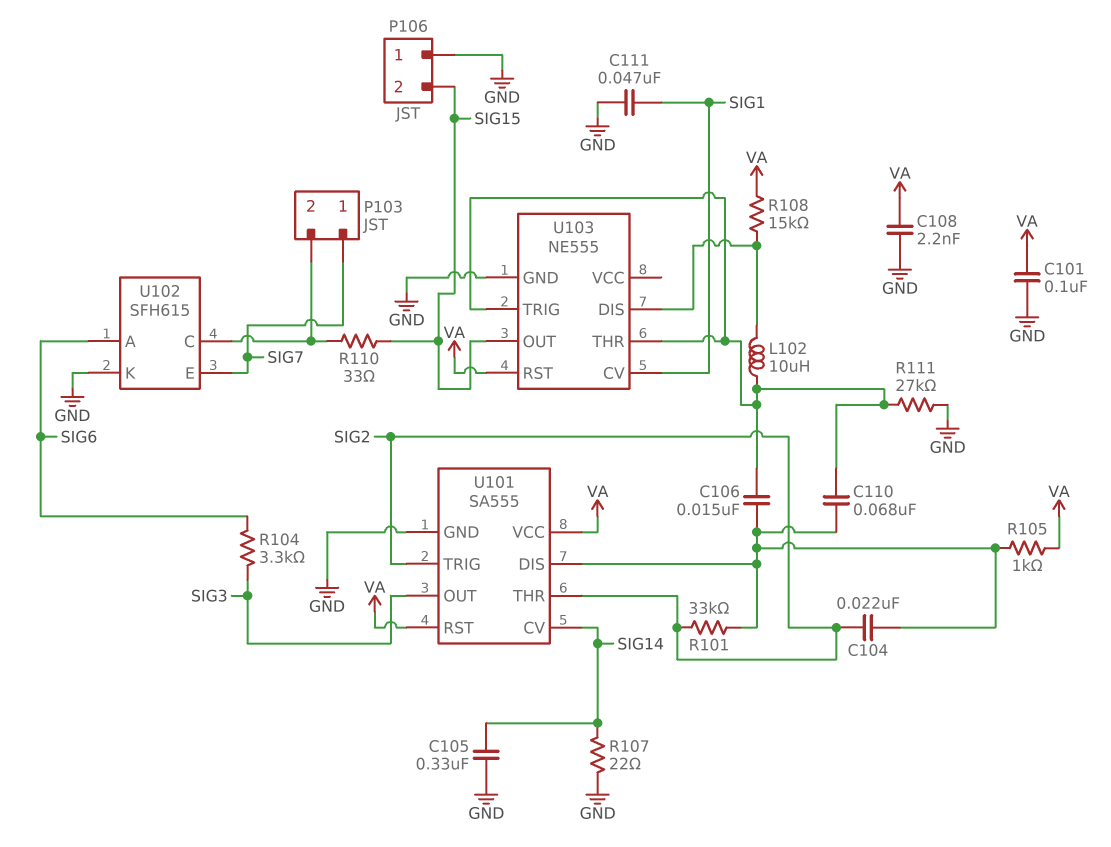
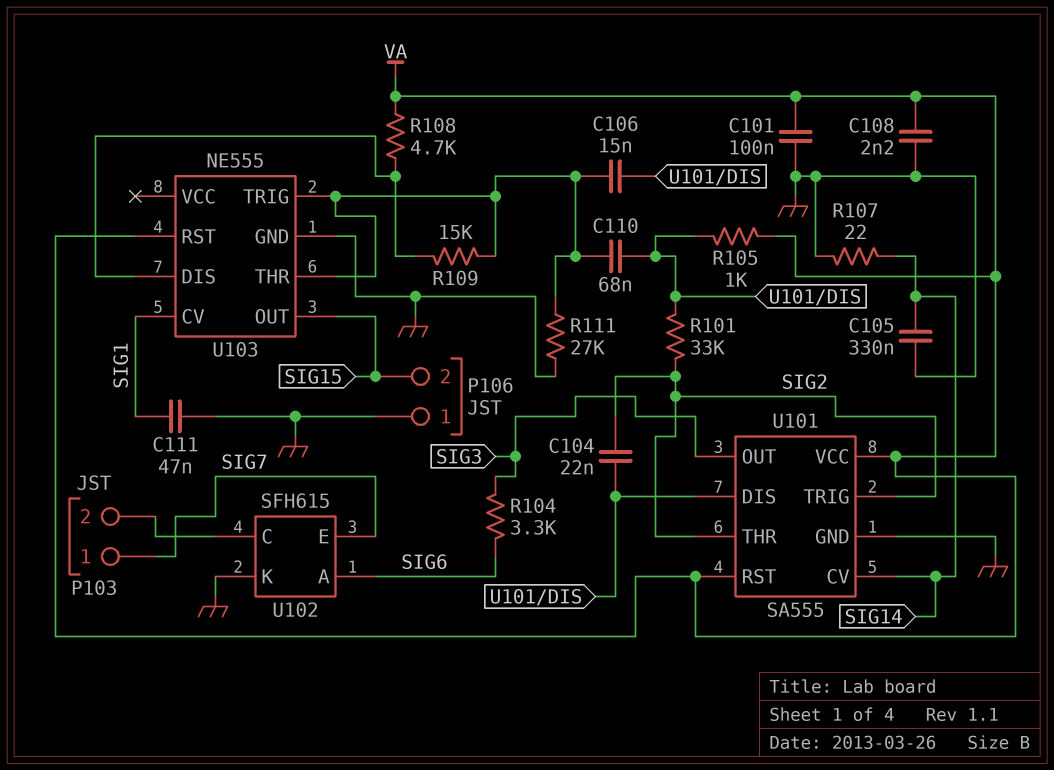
L102: 10uH (U103/DIS, U103/THR) -> none
R108: 15k (U103/DIS, VA) -> 4.7k (U103/DIS, VA)
R109: none -> 15k (U103/DIS, U103/THR)
R110: 33 (P103/2, SIG15) -> none

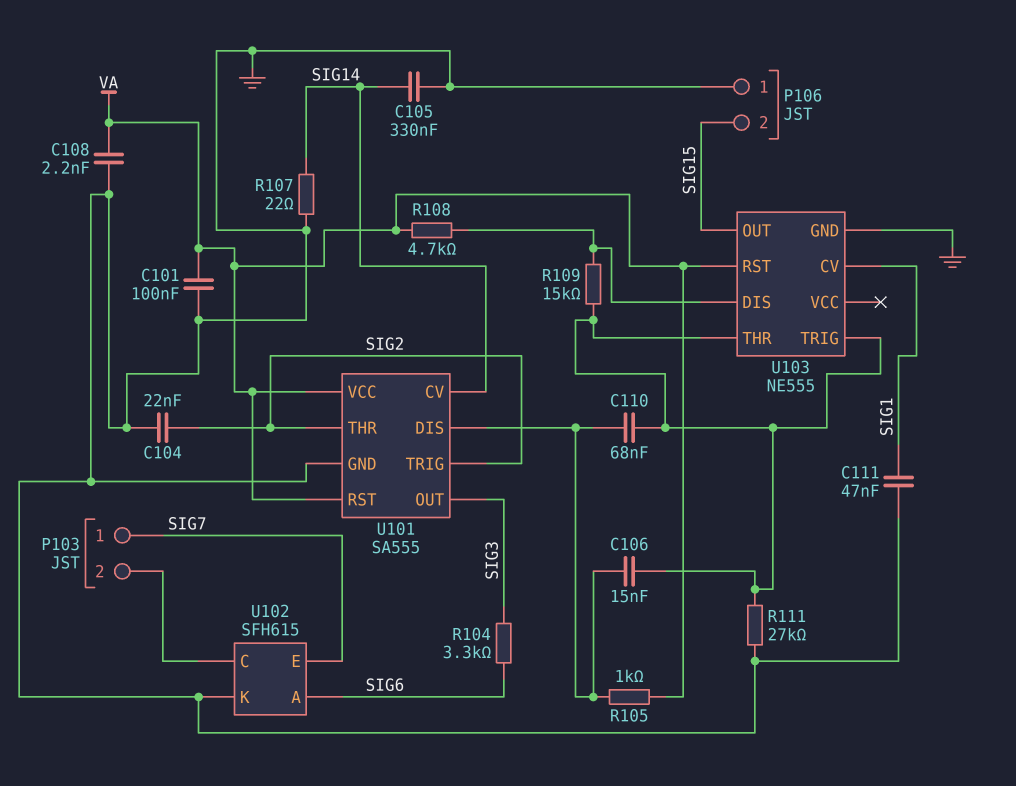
C104: 22nF (SIG2, U101/DIS) -> 22nF (GND, SIG2)
R101: 33k (SIG2, U101/DIS) -> none

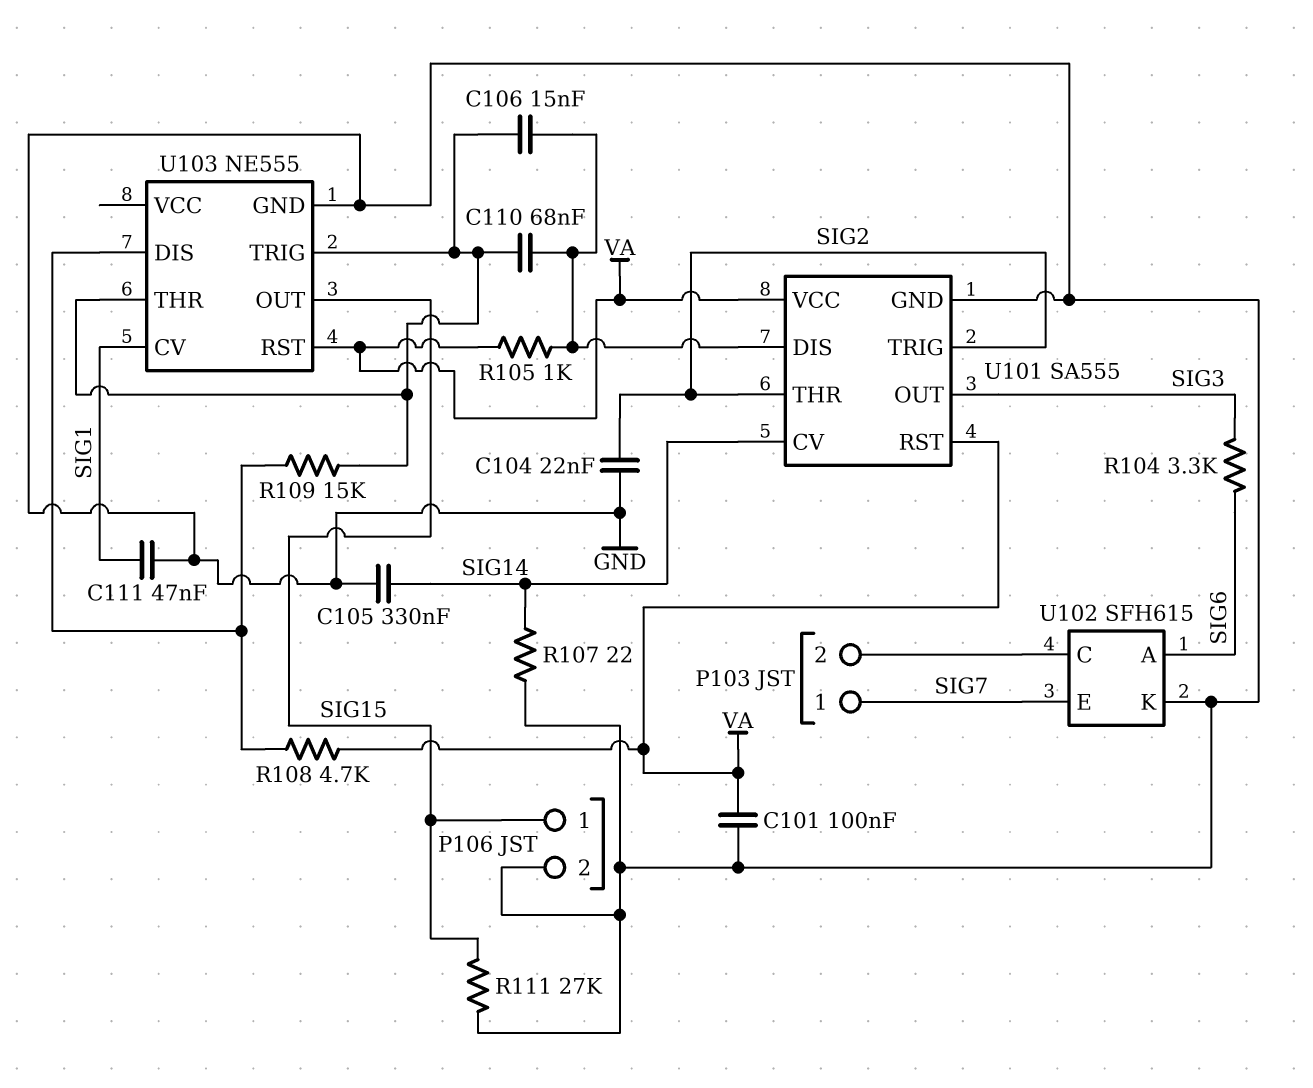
C108: 2.2nF (GND, VA) -> none
P106 pin 1: GND -> SIG15
P106 pin 2: SIG15 -> GND
R111: 27k (GND, U103/THR) -> 27k (GND, SIG15)

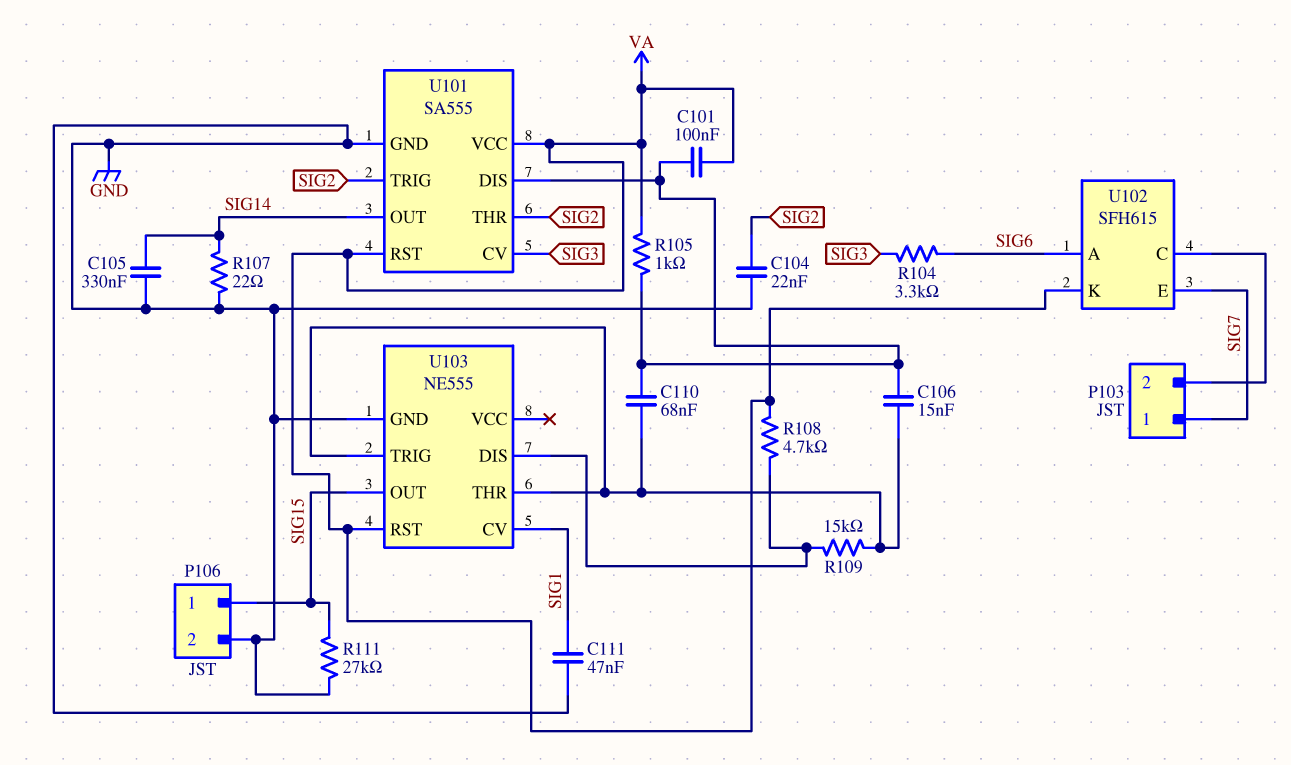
C101: 100nF (GND, VA) -> 100nF (U101/DIS, VA)
U101 pin CV: SIG14 -> SIG3
U101 pin OUT: SIG3 -> SIG14
U102 pin K: GND -> VA

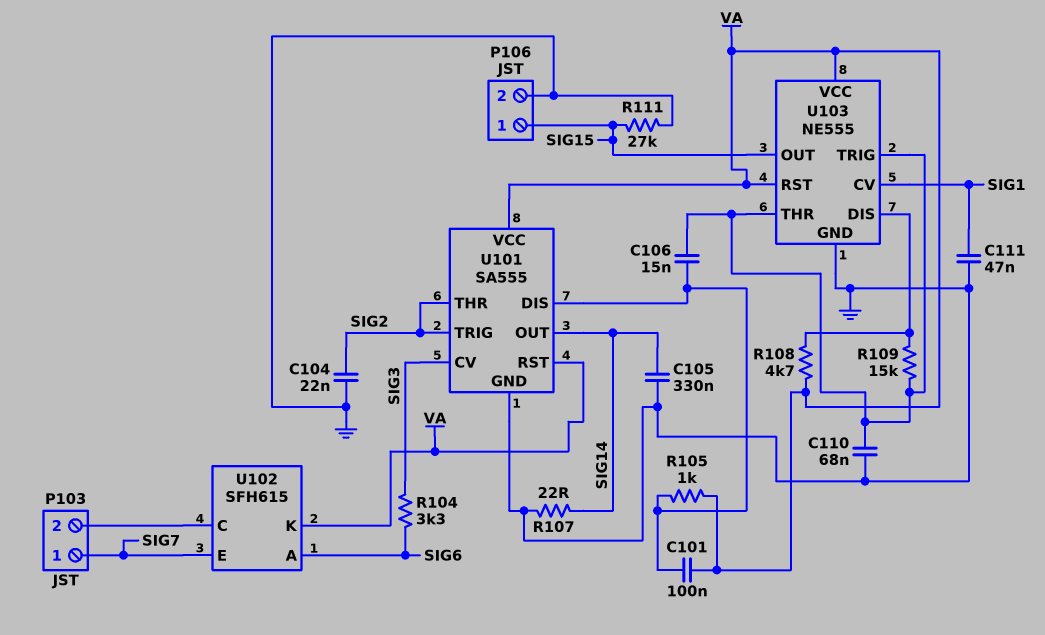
C110: 68nF (U101/DIS, U103/THR) -> 68nF (GND, U103/THR)
U103 pin VCC: none -> VA

